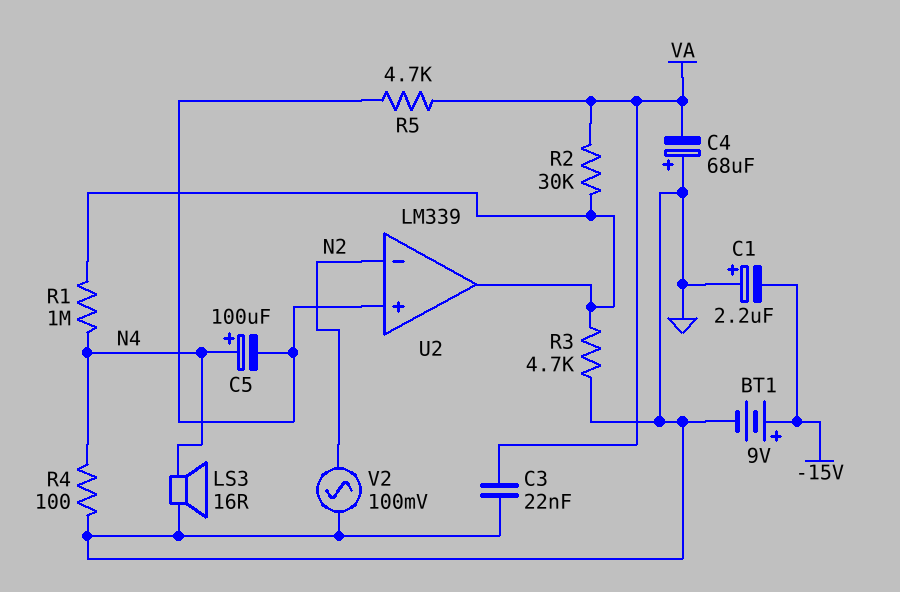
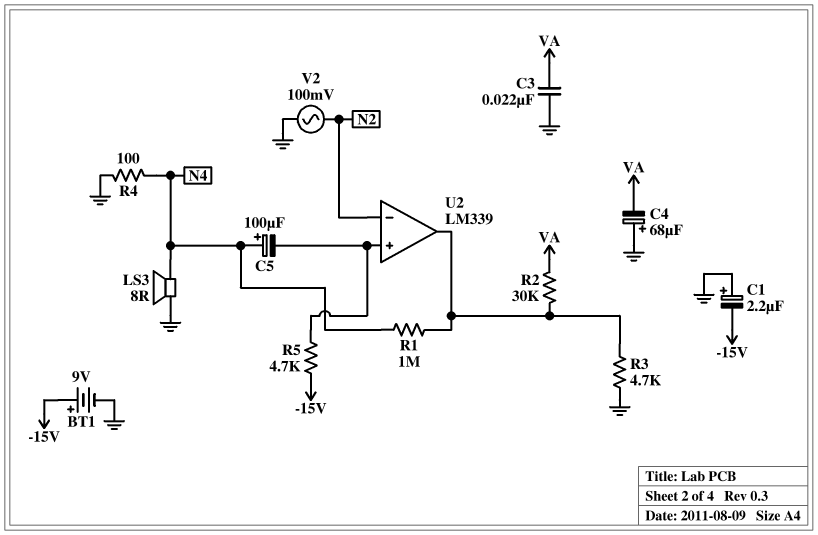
LS3: speaker 16R (GND, N4) -> speaker 8R (GND, N4)
R5: 4.7k (U2/in+, VA) -> 4.7k (-15V, U2/in+)

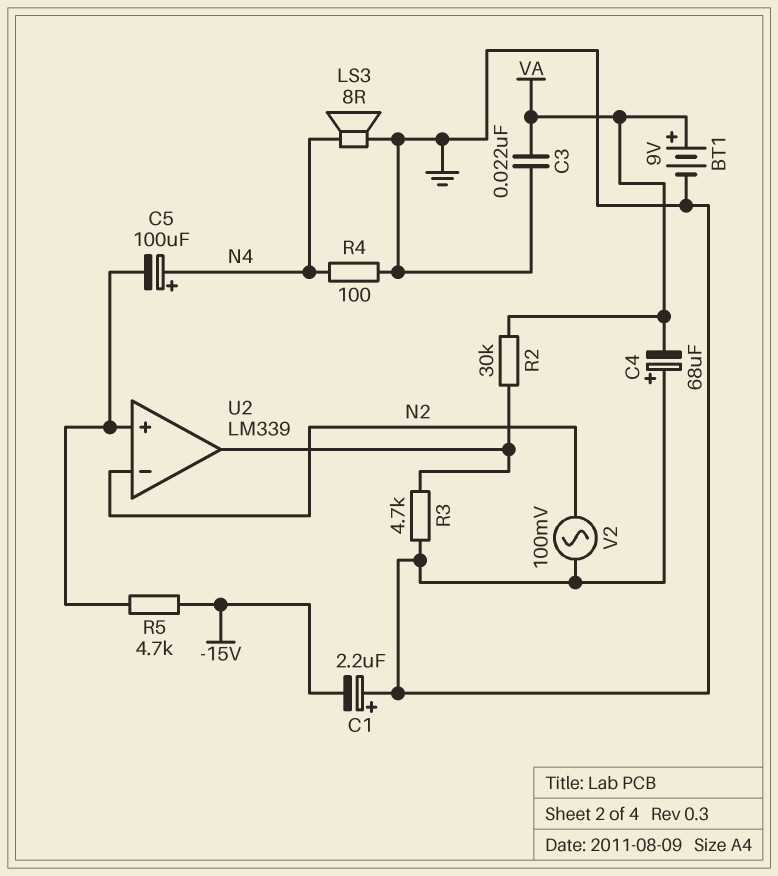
BT1: 9V (plus -15V, minus GND) -> 9V (plus VA, minus GND)
R1: 1M (N4, U2/out) -> none

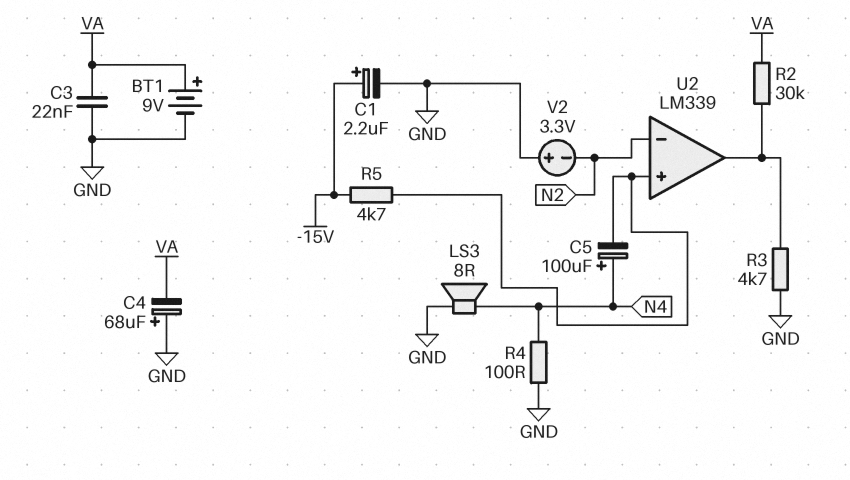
C1: 2.2uF (plus GND, minus -15V) -> 2.2uF (plus -15V, minus GND)
V2: AC 100mV (GND, N2) -> 3.3V (plus GND, minus N2)

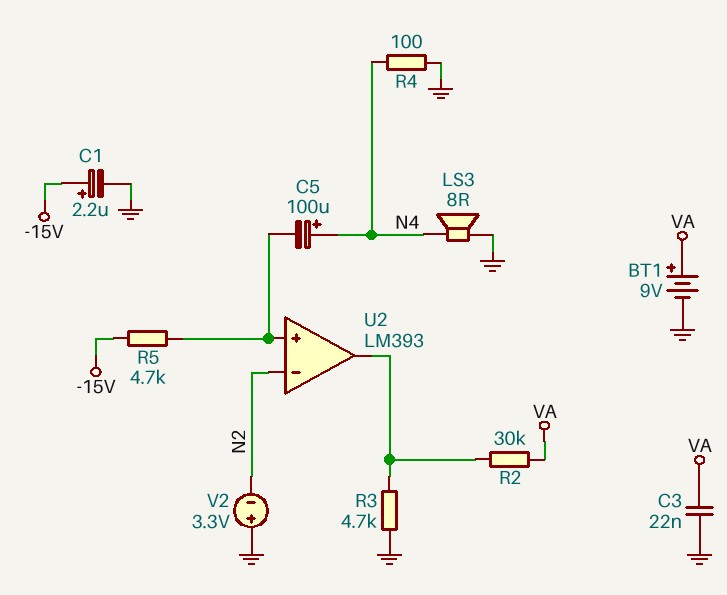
C4: 68uF (plus GND, minus VA) -> none
U2: LM339 -> LM393

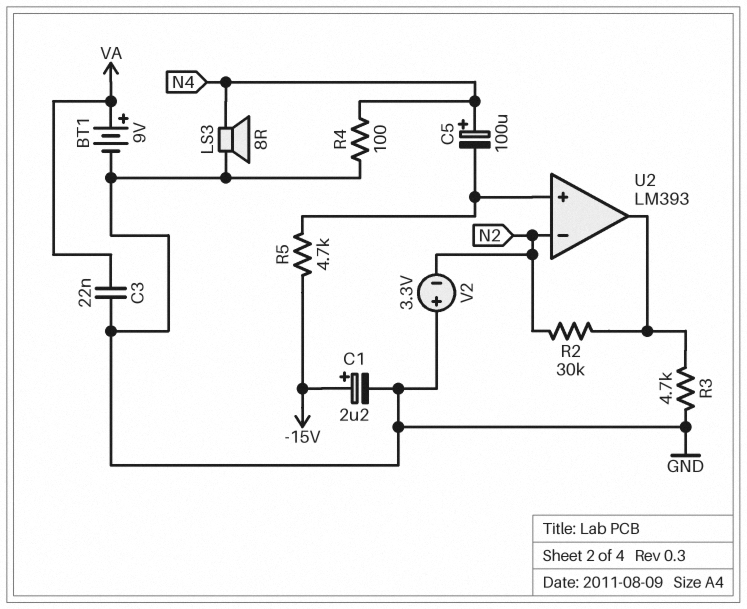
R2: 30k (U2/out, VA) -> 30k (N2, U2/out)

